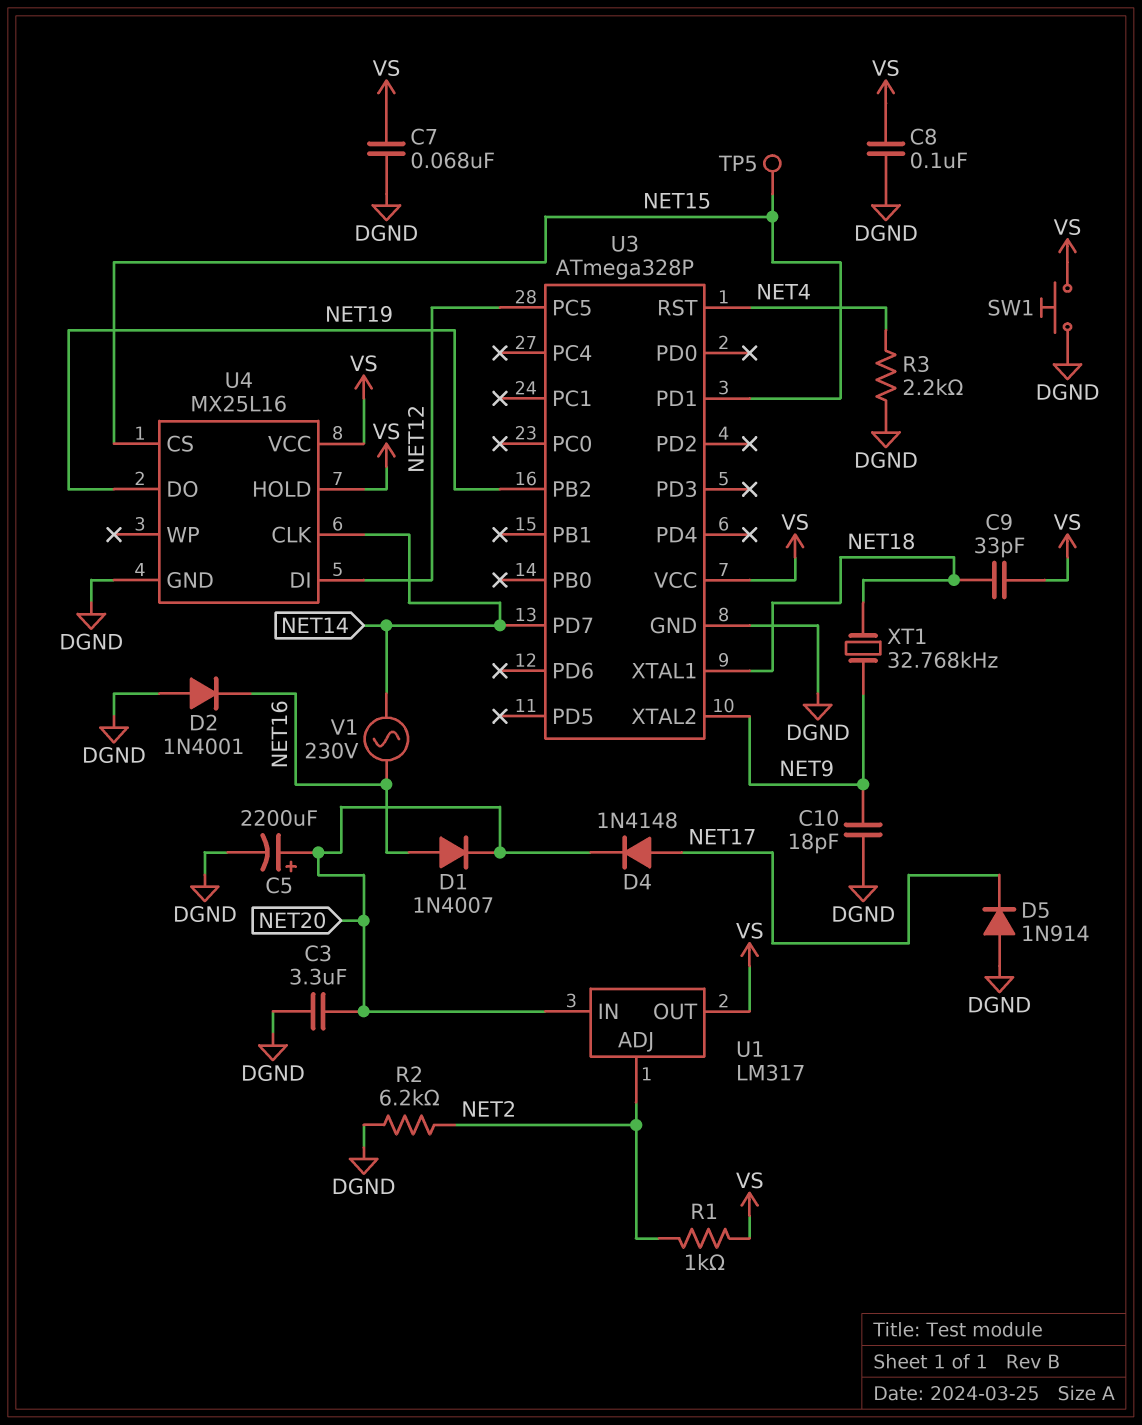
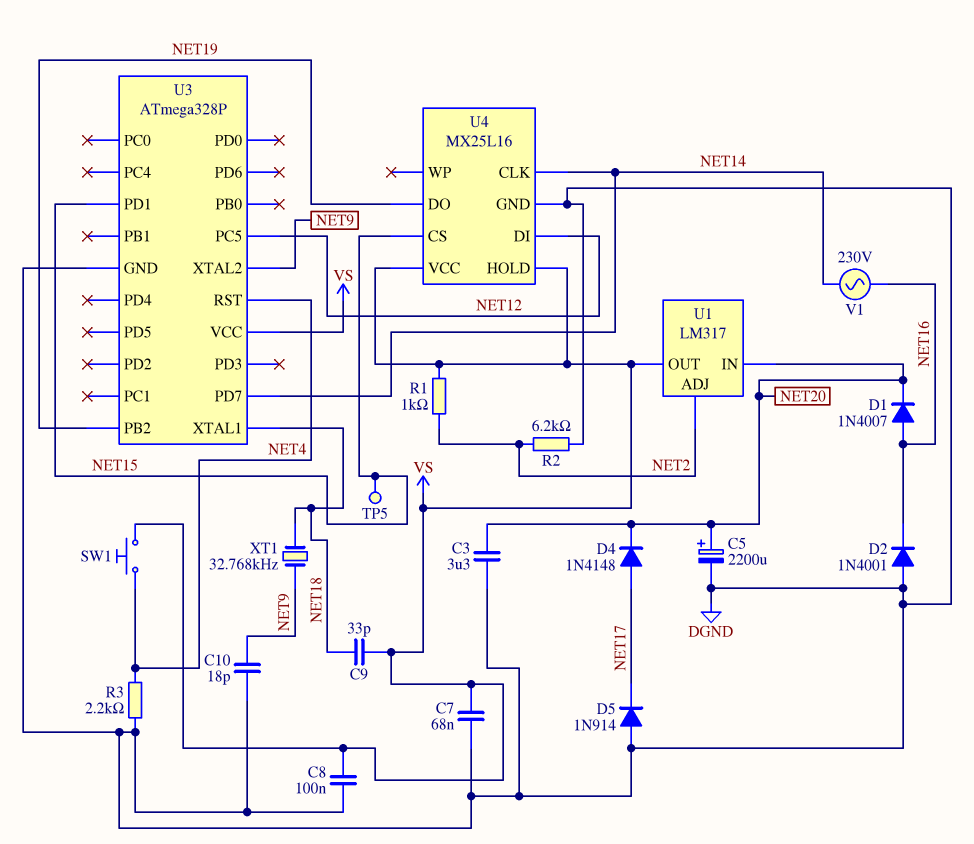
SW1: button (DGND, VS) -> button (NET4, VS)

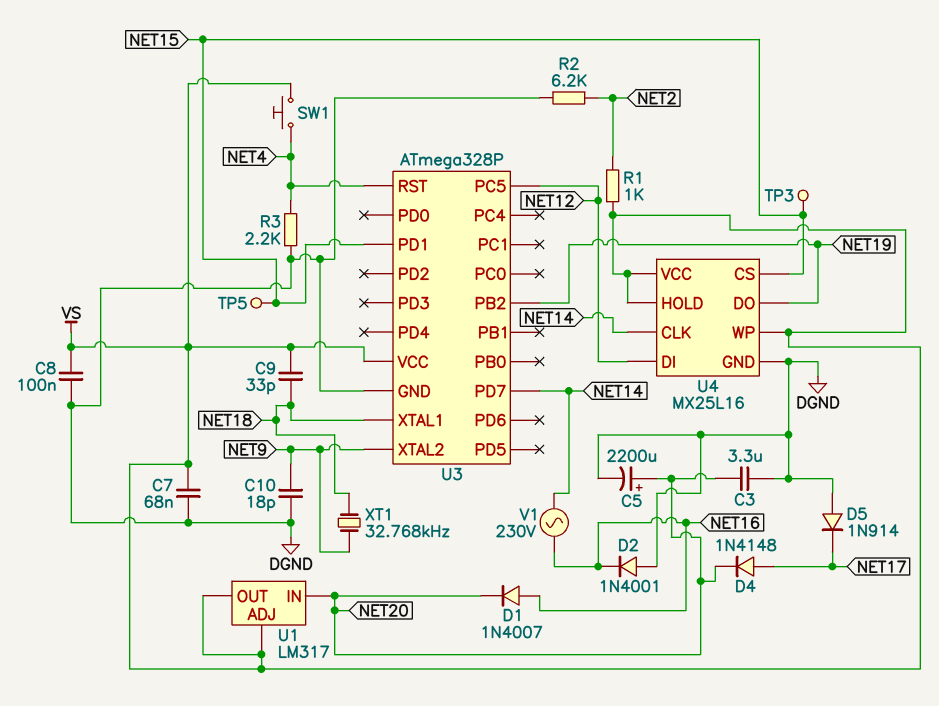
TP3: none -> test point (NET15)
U1 pin ADJ: NET2 -> VS
U4 pin WP: none -> VS

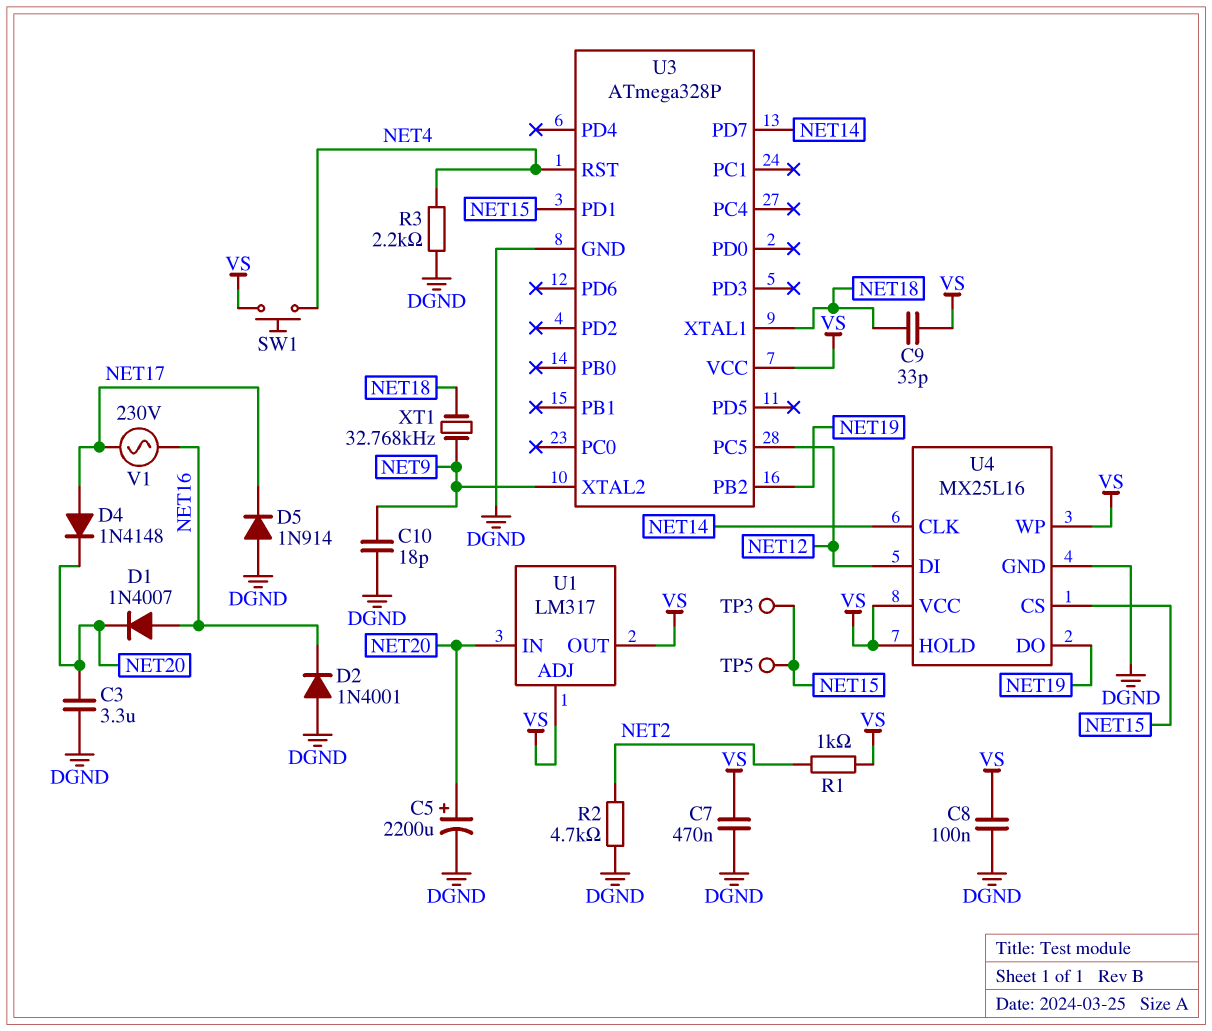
C7: 68nF (DGND, VS) -> 470nF (DGND, VS)
R2: 6.2k (DGND, NET2) -> 4.7k (DGND, NET2)
V1: AC 230V (NET14, NET16) -> AC 230V (NET16, NET17)

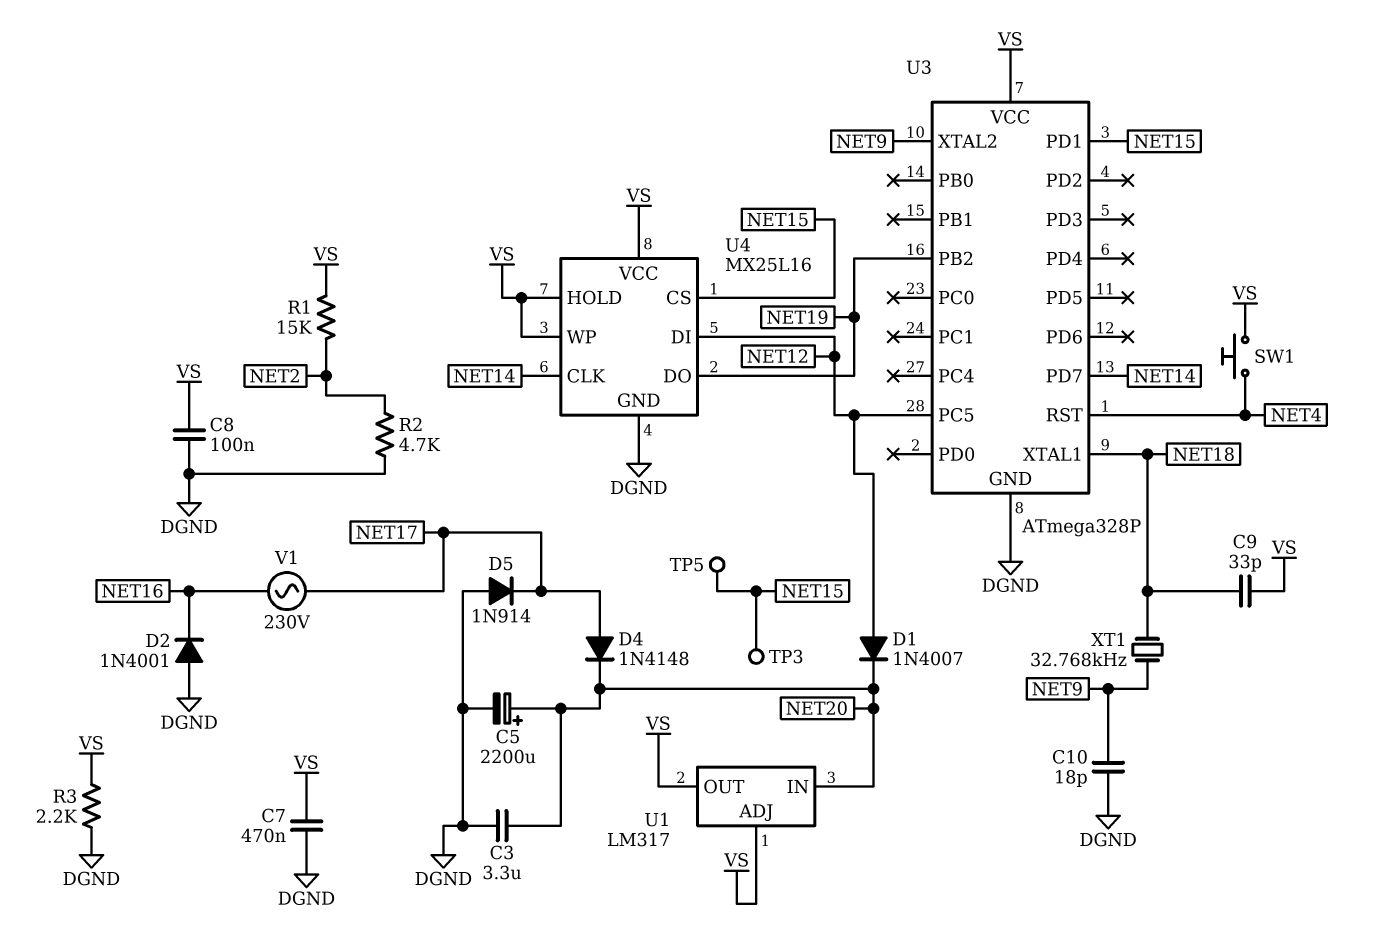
D1: diode 1N4007 (A NET16, K NET20) -> diode 1N4007 (A NET12, K NET20)
R1: 1k (NET2, VS) -> 15k (NET2, VS)
R3: 2.2k (DGND, NET4) -> 2.2k (DGND, VS)

